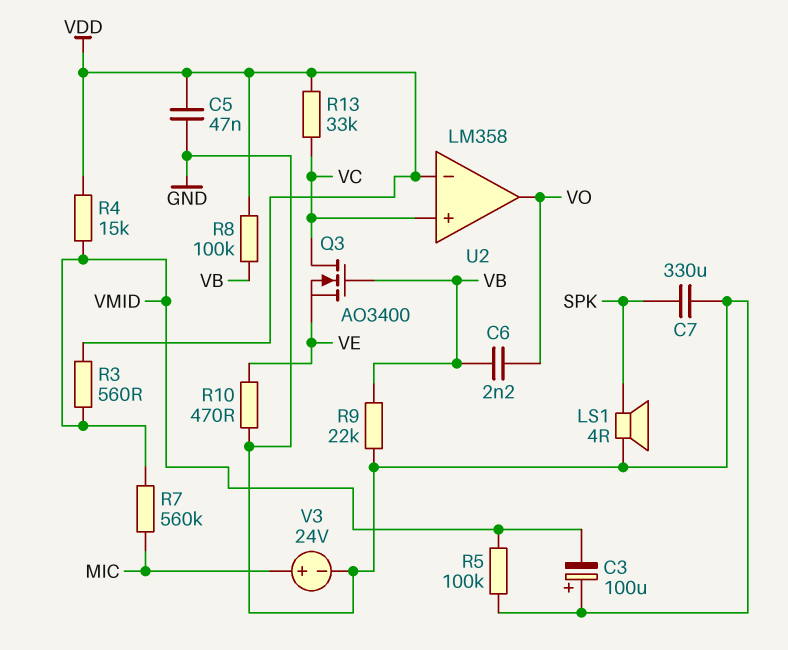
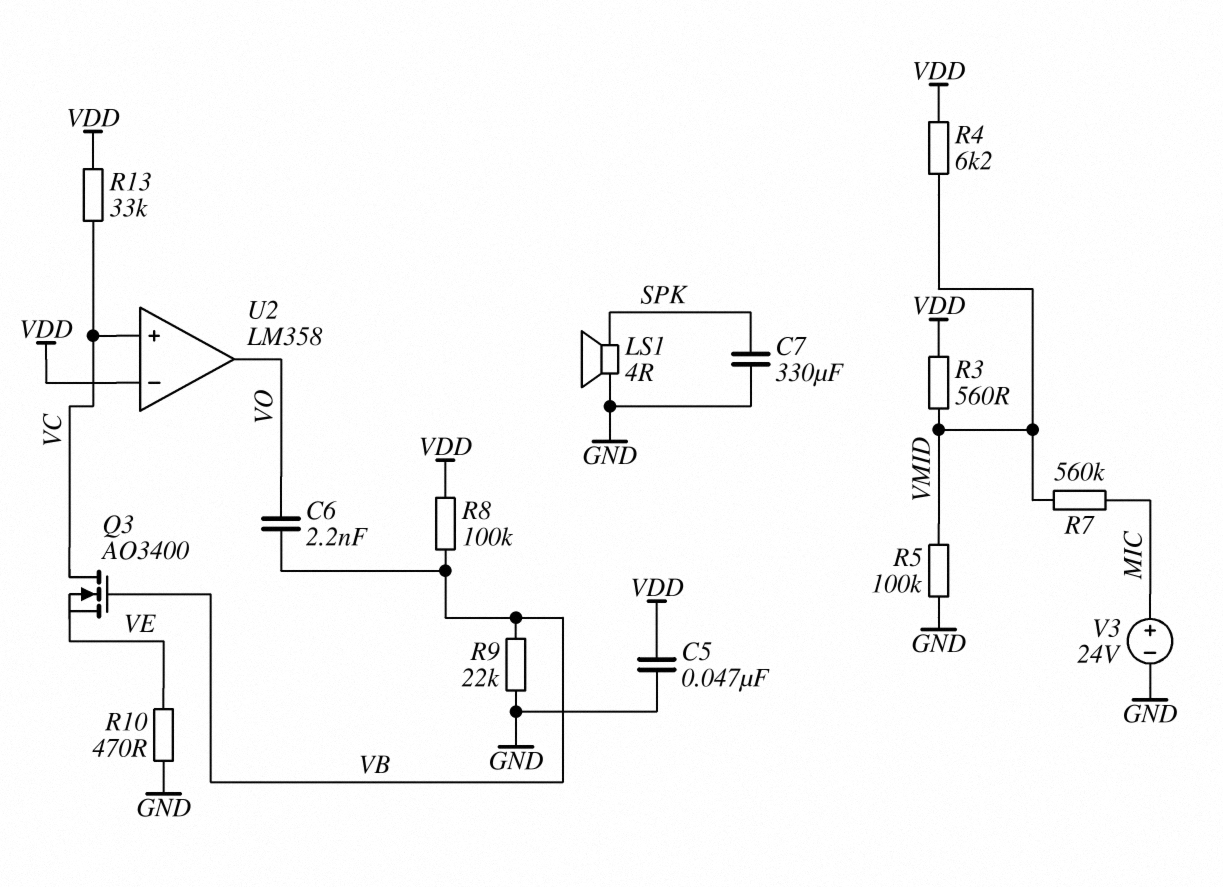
C3: 100uF (plus GND, minus VMID) -> none
R4: 15k (VDD, VMID) -> 6.2k (VDD, VMID)

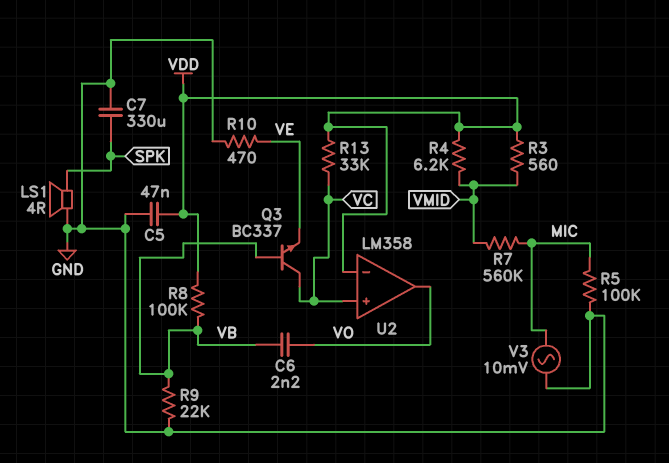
Q3: NMOS AO3400 (G VB, D VC, S VE) -> NPN BC337 (B VB, C VC, E VE)
R5: 100k (GND, VMID) -> 100k (GND, MIC)
V3: 24V (plus MIC, minus GND) -> AC 10mV (GND, MIC)

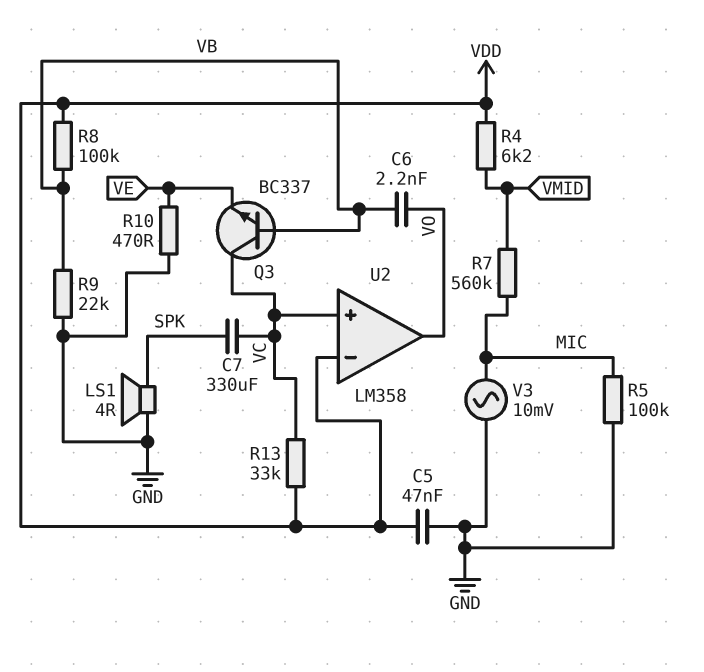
C7: 330uF (GND, SPK) -> 330uF (SPK, VC)
R3: 560 (VDD, VMID) -> none

